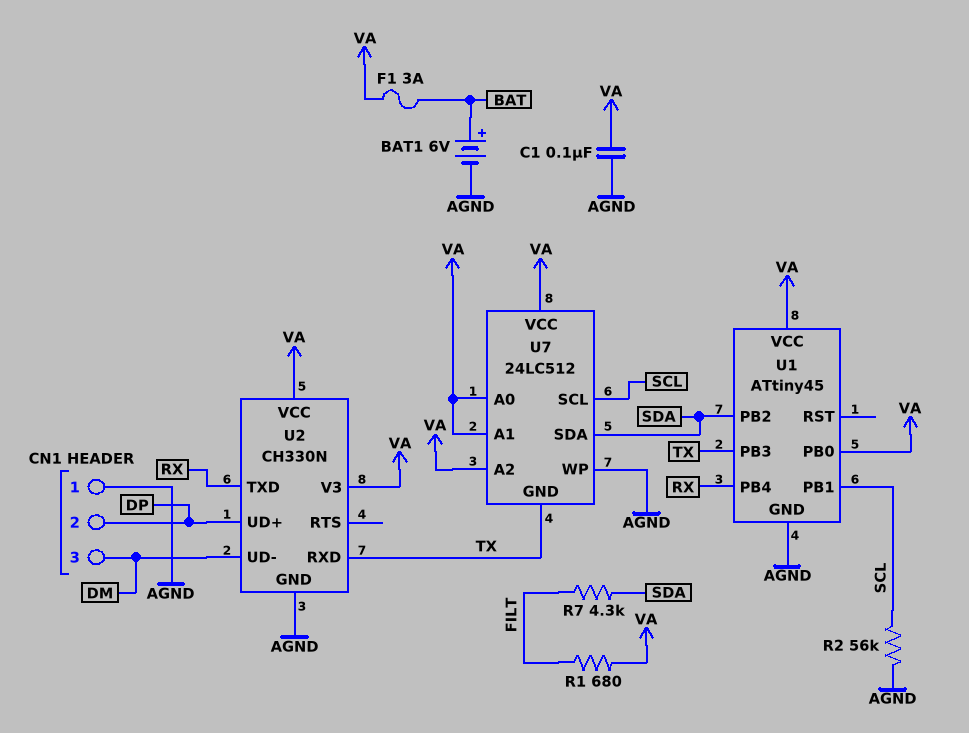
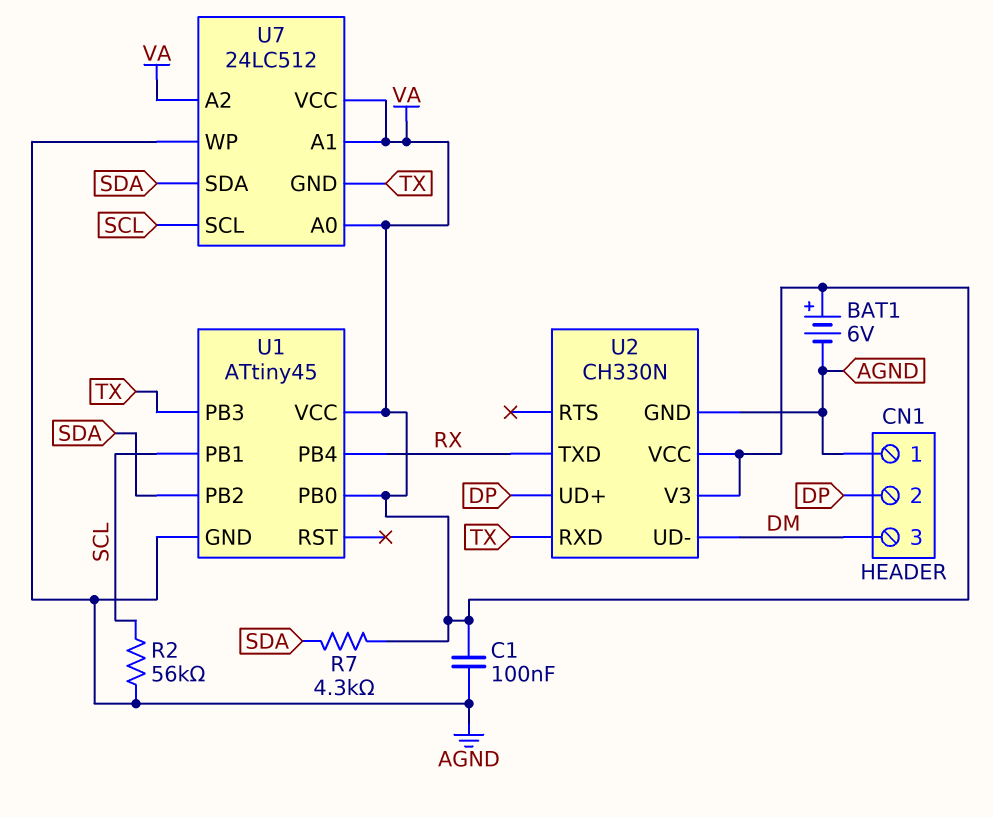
BAT1: 6V (plus BAT, minus AGND) -> 6V (plus VA, minus AGND)
F1: 3A (BAT, VA) -> none
R1: 680 (FILT, VA) -> none
R7: 4.3k (FILT, SDA) -> 4.3k (SDA, VA)

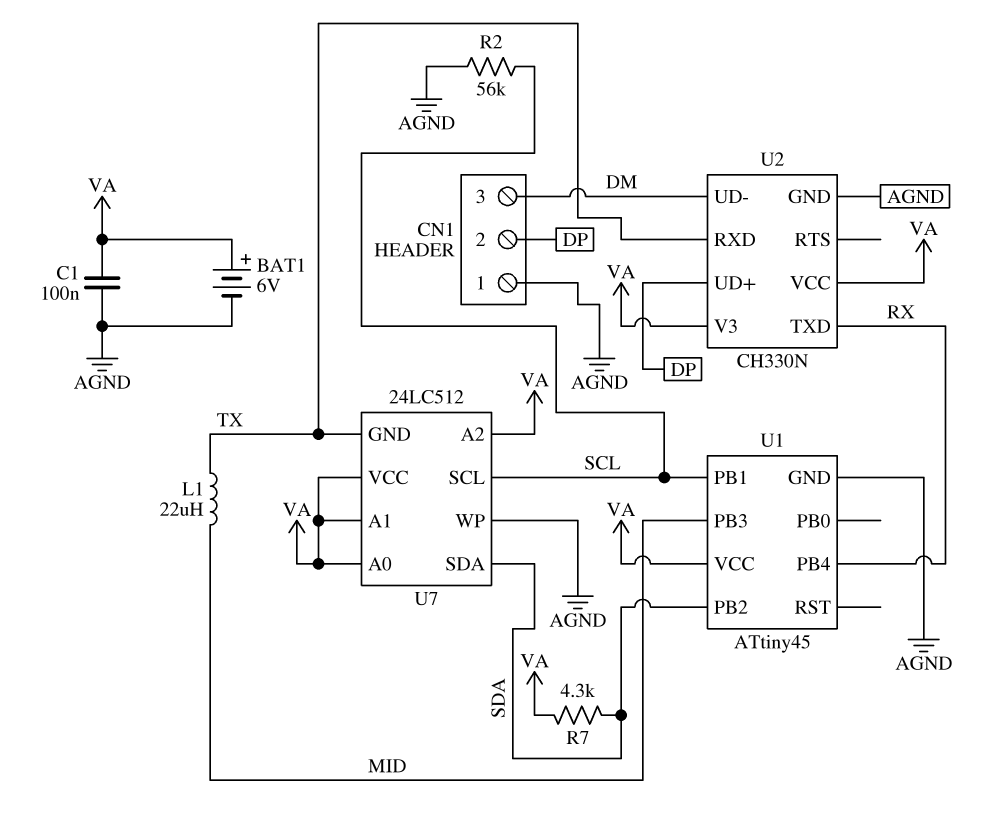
L1: none -> 22uH (MID, TX)
U1 pin PB0: VA -> none
U1 pin PB3: TX -> MID

